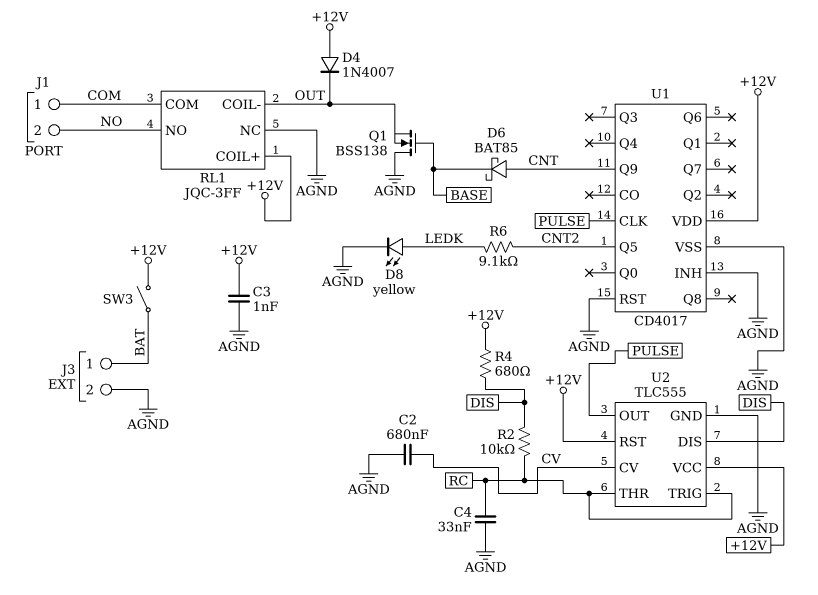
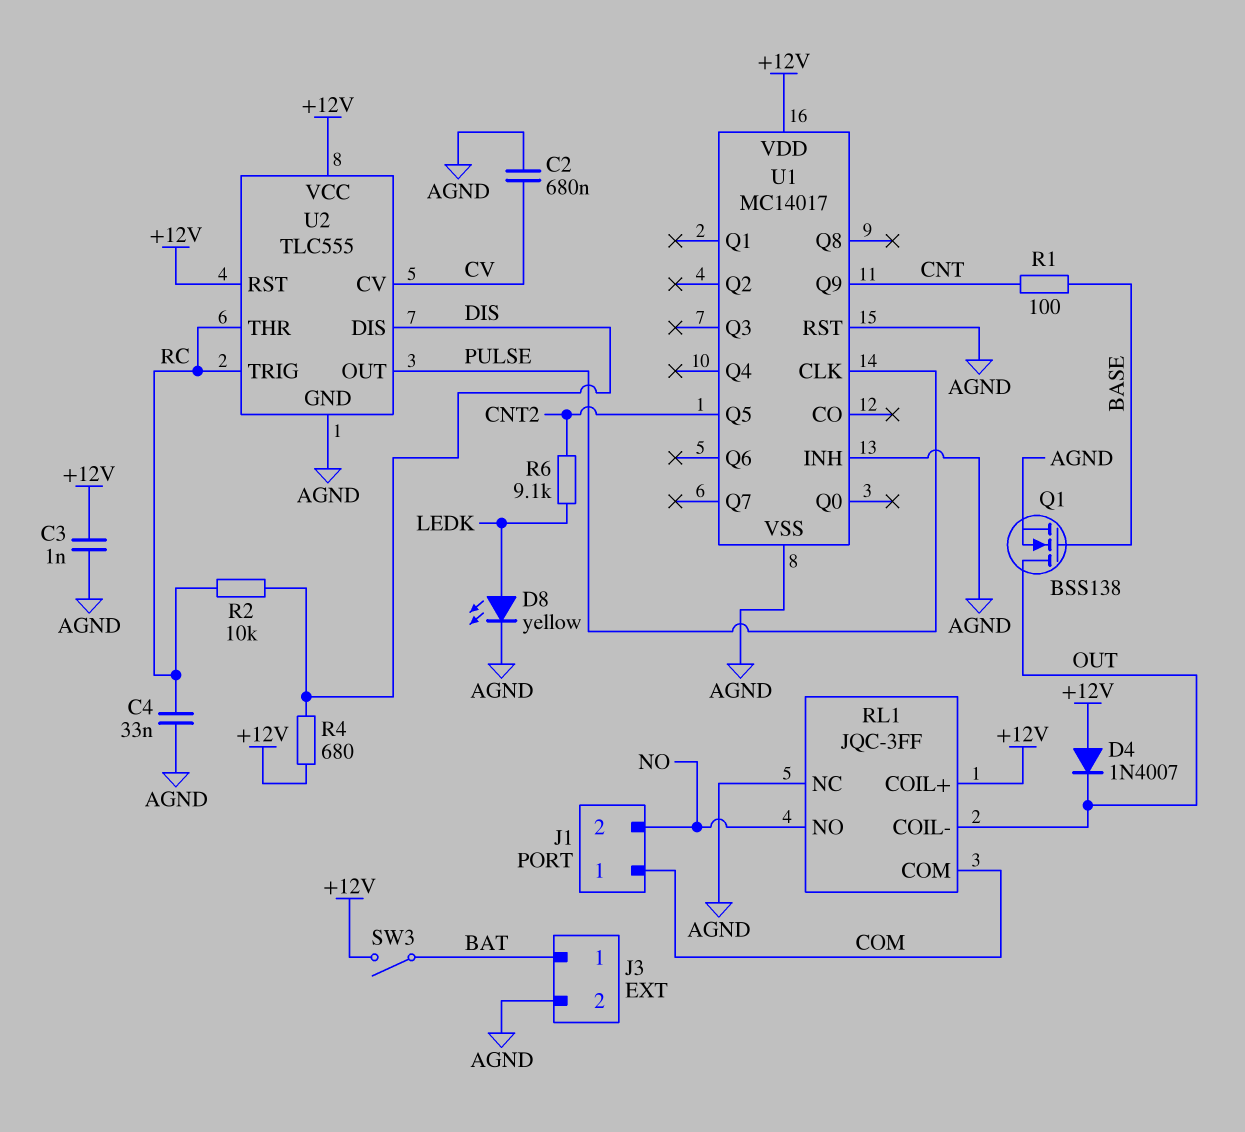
D6: schottky BAT85 (A CNT, K BASE) -> none
Q1: NMOS BSS138 (G BASE, D AGND, S OUT) -> NMOS BSS138 (G BASE, D OUT, S AGND)
R1: none -> 100 (BASE, CNT)
U1: CD4017 -> MC14017

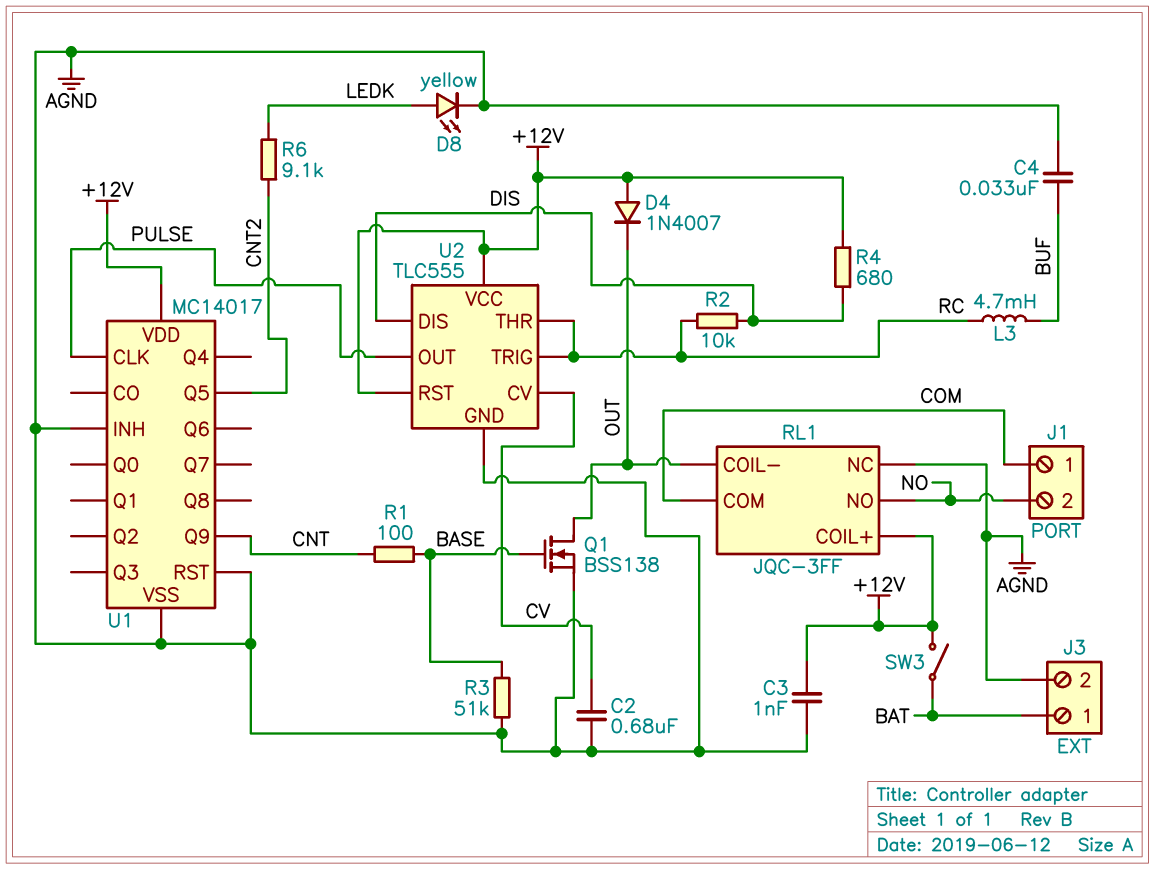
C4: 33nF (AGND, RC) -> 33nF (AGND, BUF)
L3: none -> 4.7mH (BUF, RC)
R3: none -> 51k (AGND, BASE)

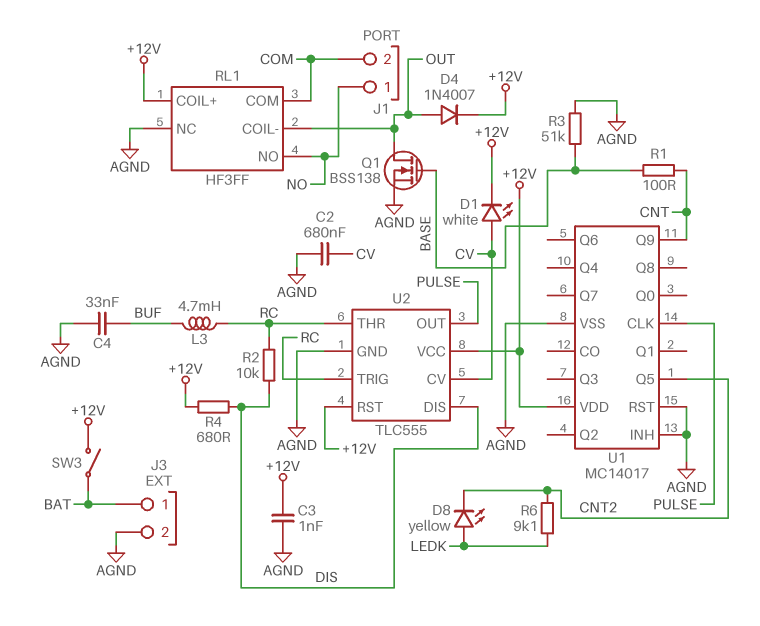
D1: none -> LED white (A CV, K +12V)
D4: diode 1N4007 (A +12V, K OUT) -> diode 1N4007 (A OUT, K +12V)
D8: LED yellow (A LEDK, K AGND) -> LED yellow (A LEDK, K CNT2)
J1 pin 1: COM -> NO
J1 pin 2: NO -> COM
RL1: JQC-3FF -> HF3FF

